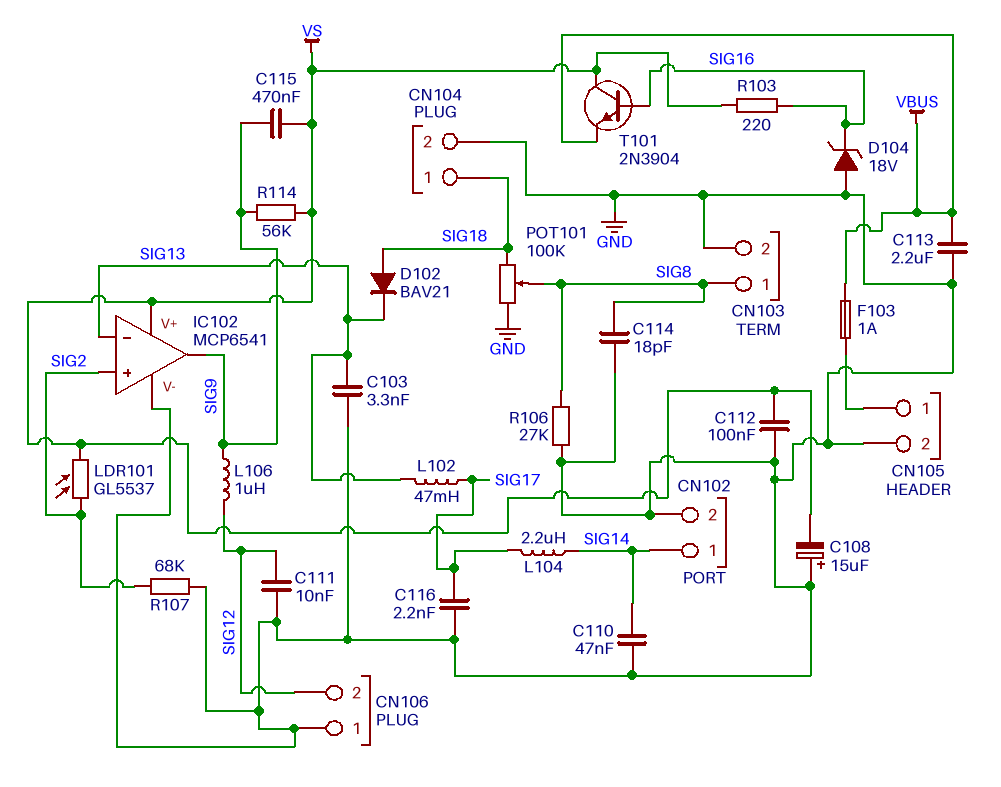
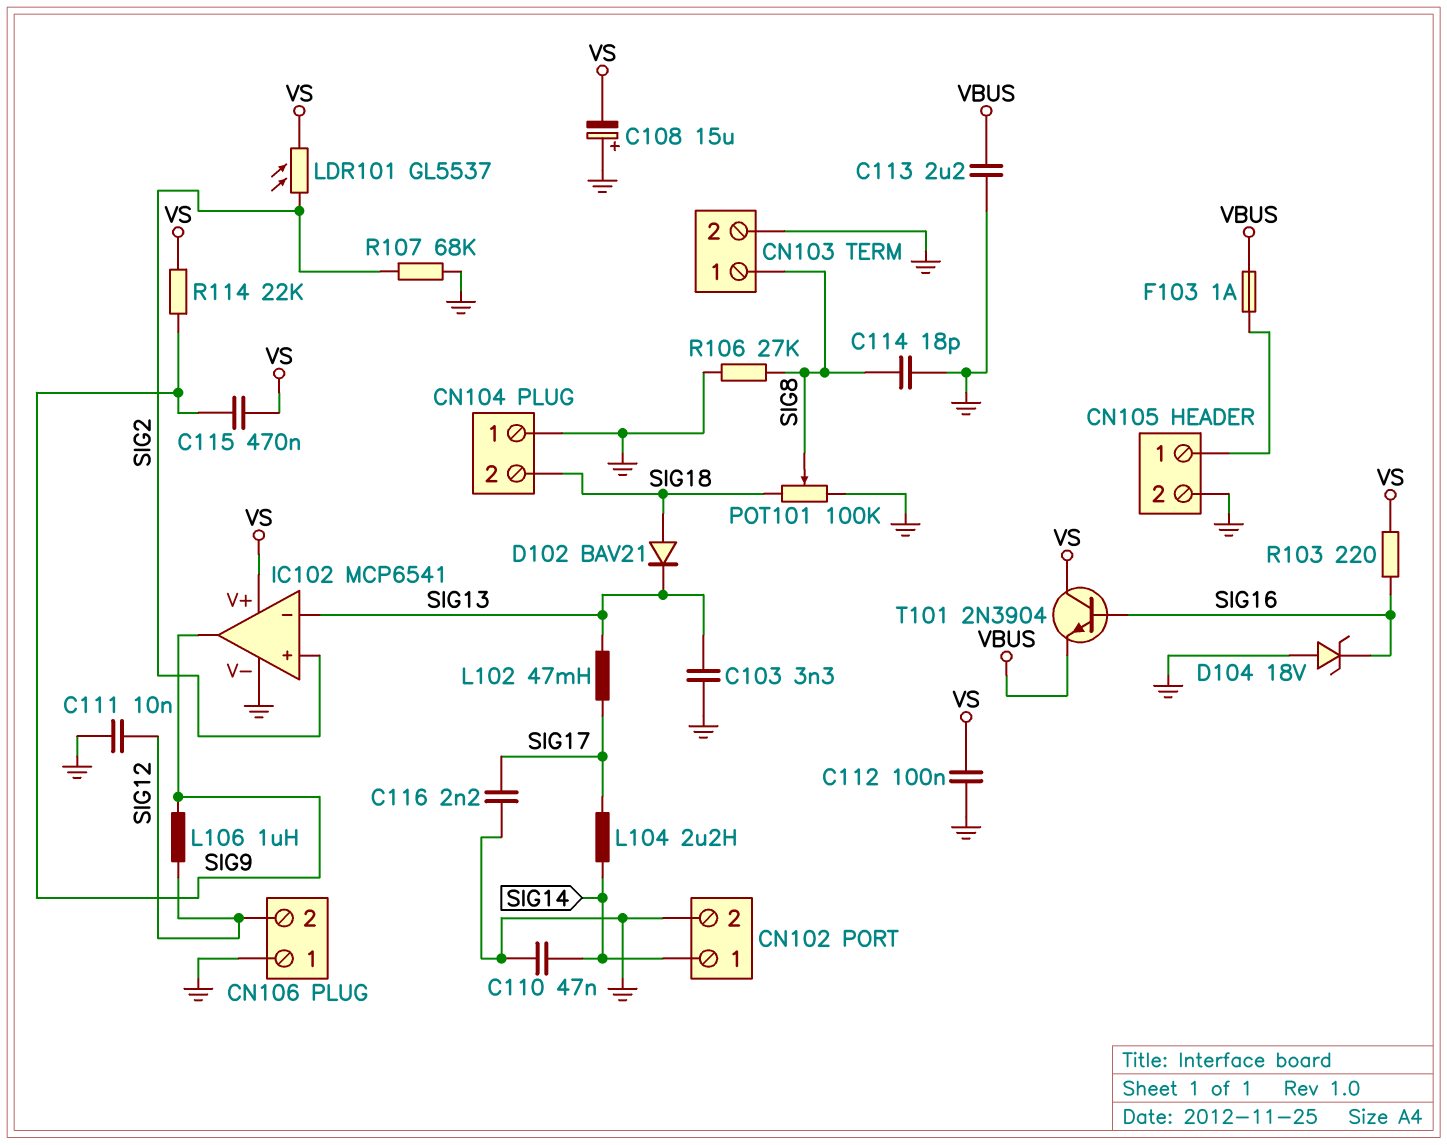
CN104 pin 1: SIG18 -> GND
CN104 pin 2: GND -> SIG18
R114: 56k (SIG9, VS) -> 22k (SIG9, VS)

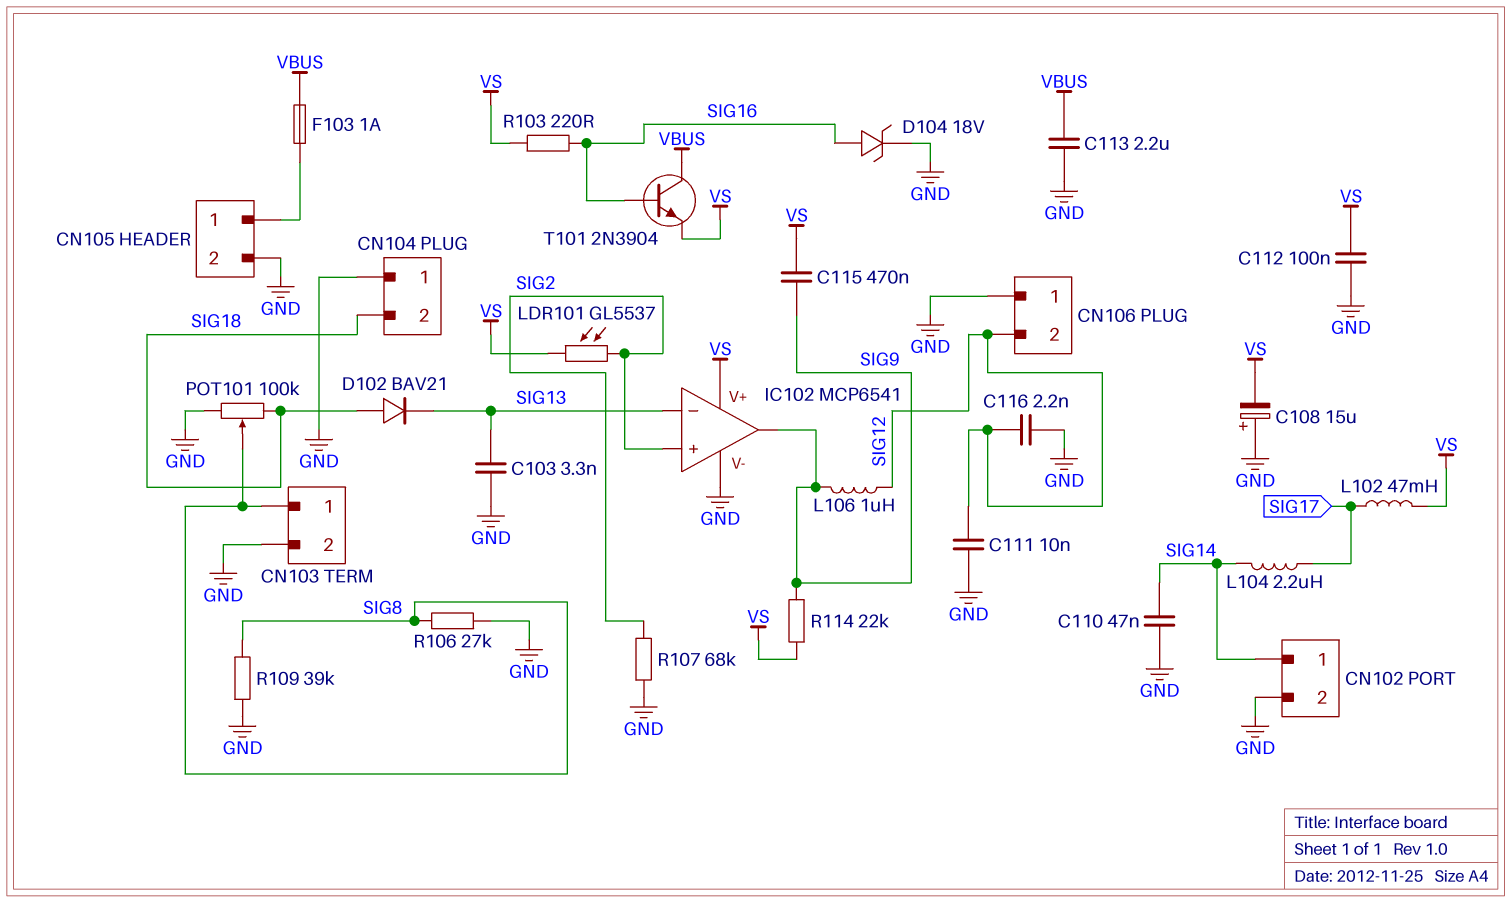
C114: 18pF (GND, SIG8) -> none
C116: 2.2nF (GND, SIG17) -> 2.2nF (GND, SIG12)
D104: zener 18V (A GND, K SIG16) -> zener 18V (A SIG16, K GND)
L102: 47mH (SIG13, SIG17) -> 47mH (SIG17, VS)
R109: none -> 39k (GND, SIG8)
T101: NPN 2N3904 (B SIG16, C VS, E VBUS) -> NPN 2N3904 (B SIG16, C VBUS, E VS)

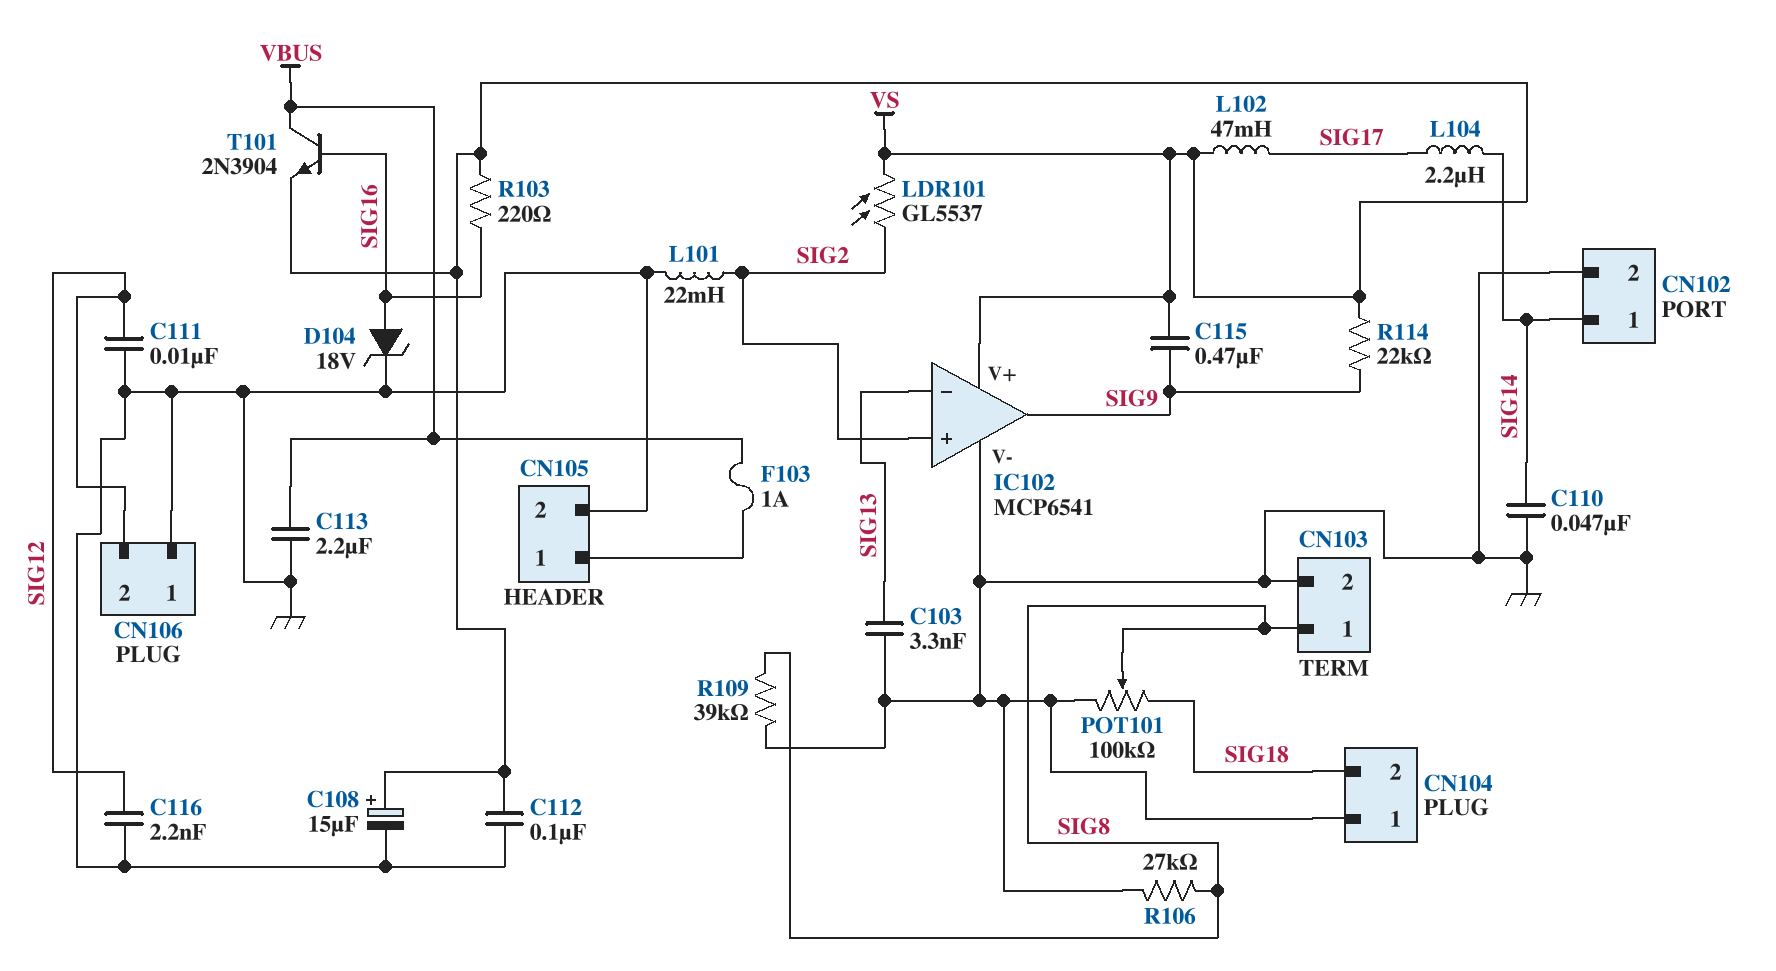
C108: 15uF (plus GND, minus VS) -> 15uF (plus VS, minus GND)
D102: diode BAV21 (A SIG18, K SIG13) -> none
L101: none -> 22mH (GND, SIG2)
L106: 1uH (SIG9, SIG12) -> none
R107: 68k (GND, SIG2) -> none

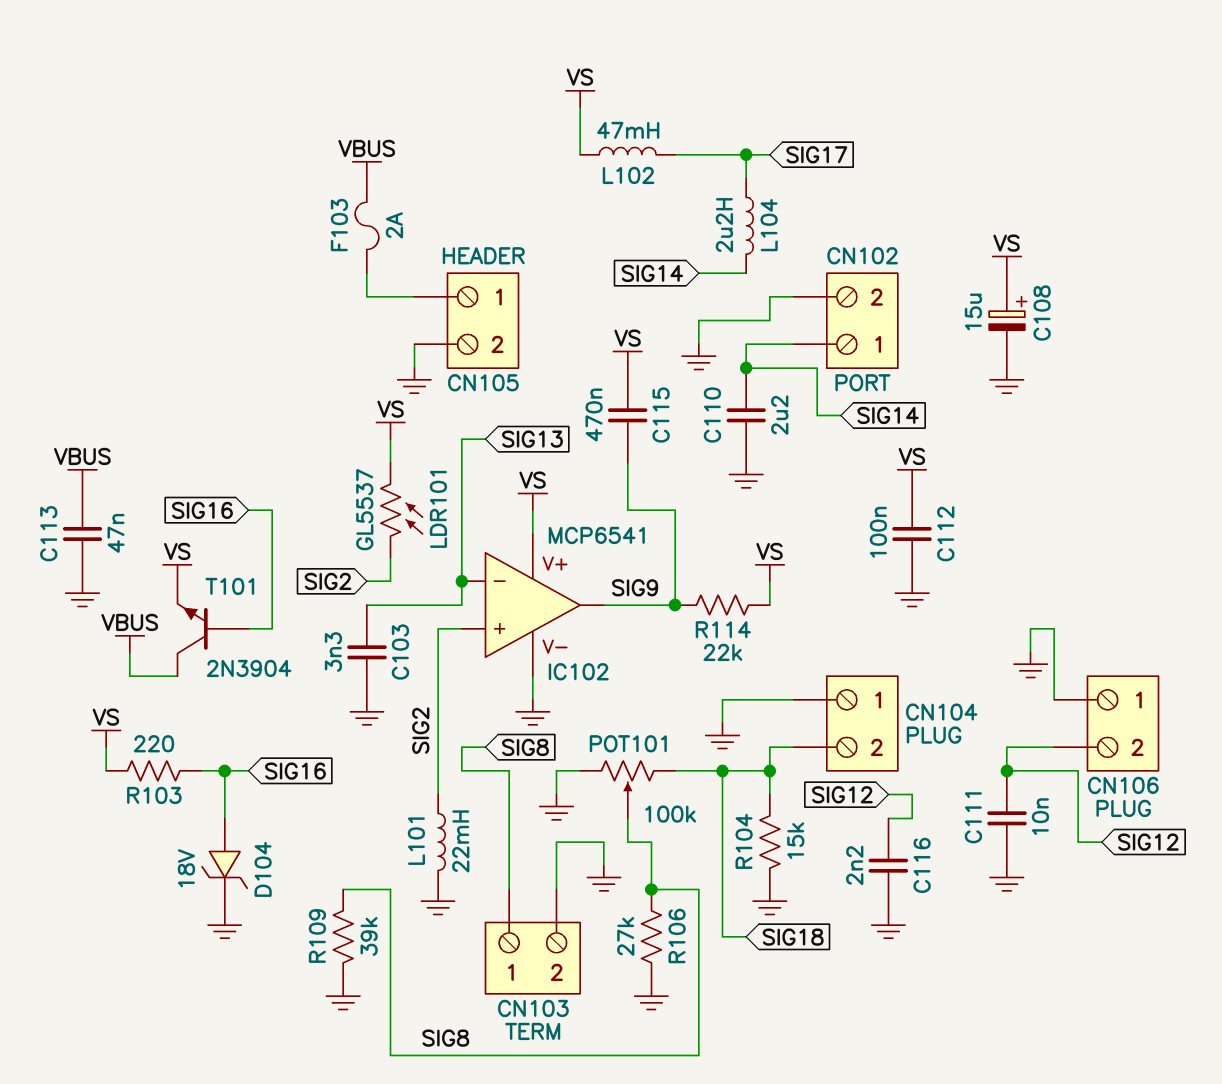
C110: 47nF (GND, SIG14) -> 2.2uF (GND, SIG14)
C113: 2.2uF (GND, VBUS) -> 47nF (GND, VBUS)
F103: 1A (CN105/1, VBUS) -> 2A (CN105/1, VBUS)
R104: none -> 15k (GND, SIG18)

